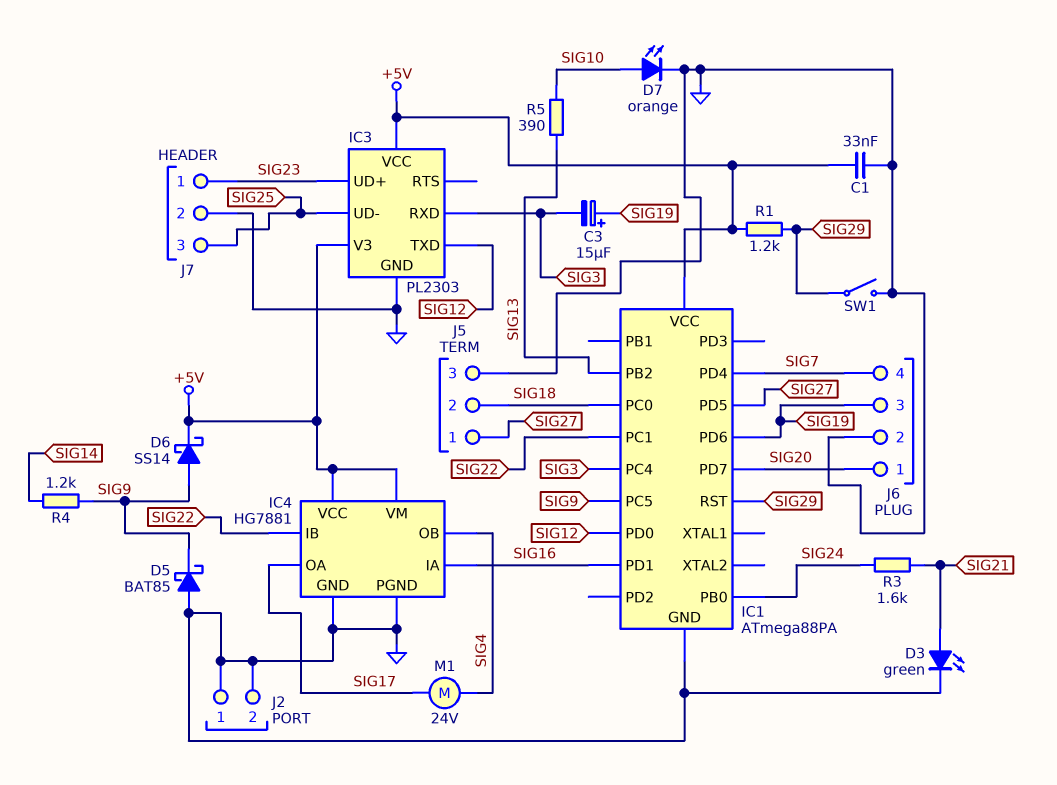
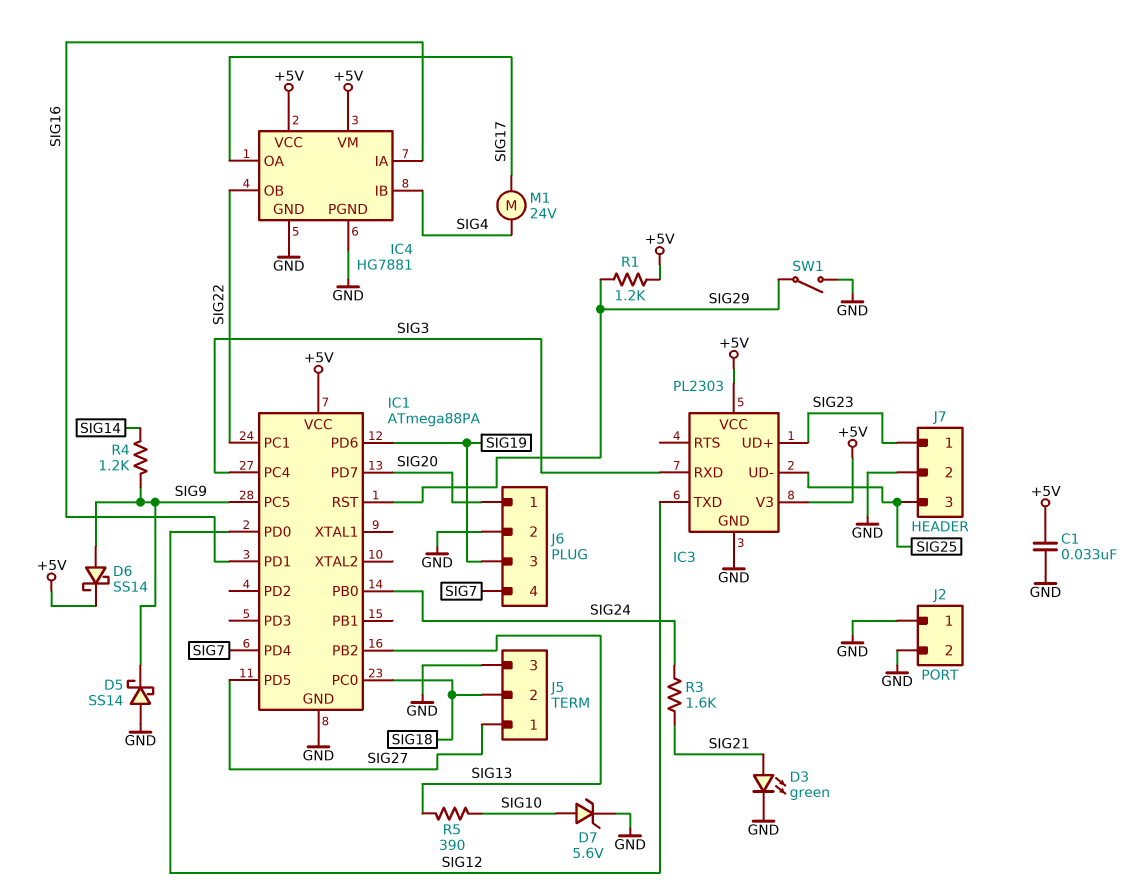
C3: 15uF (plus SIG19, minus SIG3) -> none
D5: schottky BAT85 (A GND, K SIG9) -> schottky SS14 (A GND, K SIG9)
D7: LED orange (A SIG10, K GND) -> zener 5.6V (A SIG10, K GND)
IC4 pin IB: SIG22 -> SIG4
IC4 pin OB: SIG4 -> SIG22

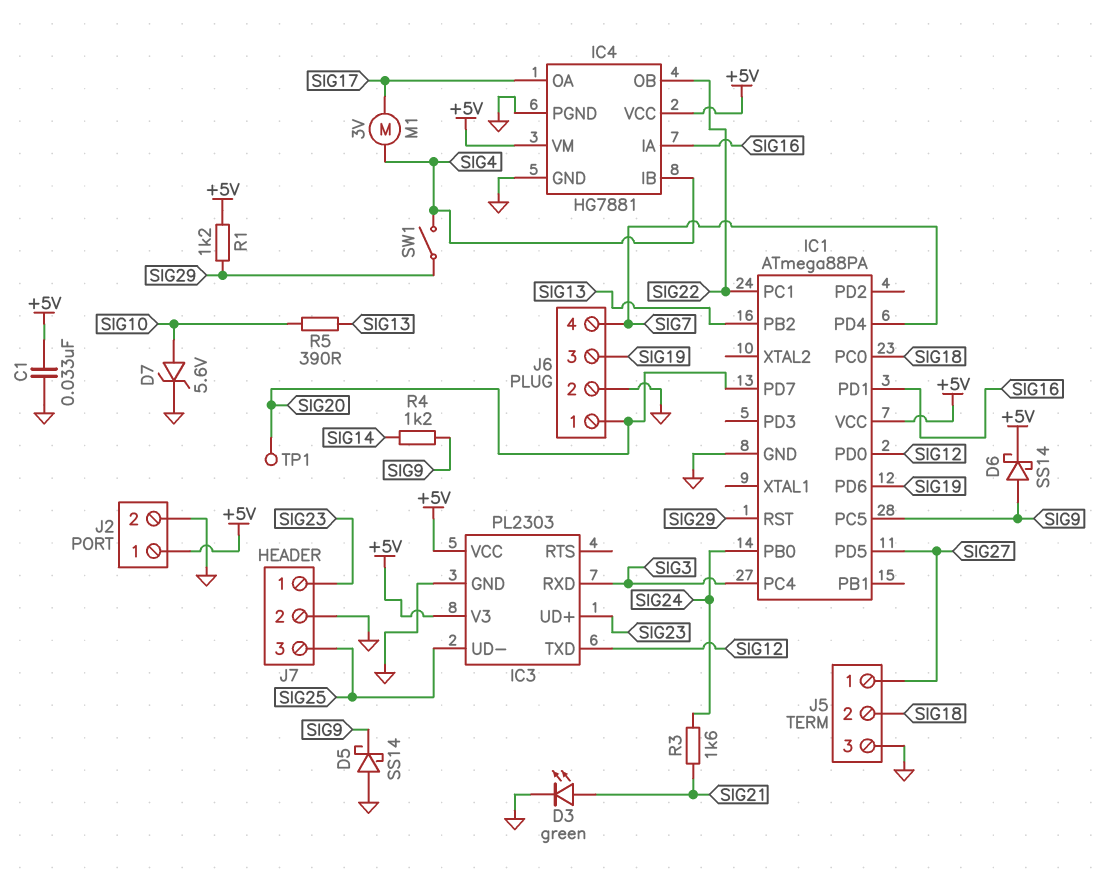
J2 pin 1: GND -> +5V
M1: motor 24V (SIG4, SIG17) -> motor 3V (SIG4, SIG17)
SW1: switch (GND, SIG29) -> switch (SIG4, SIG29)
TP1: none -> test point (SIG20)

